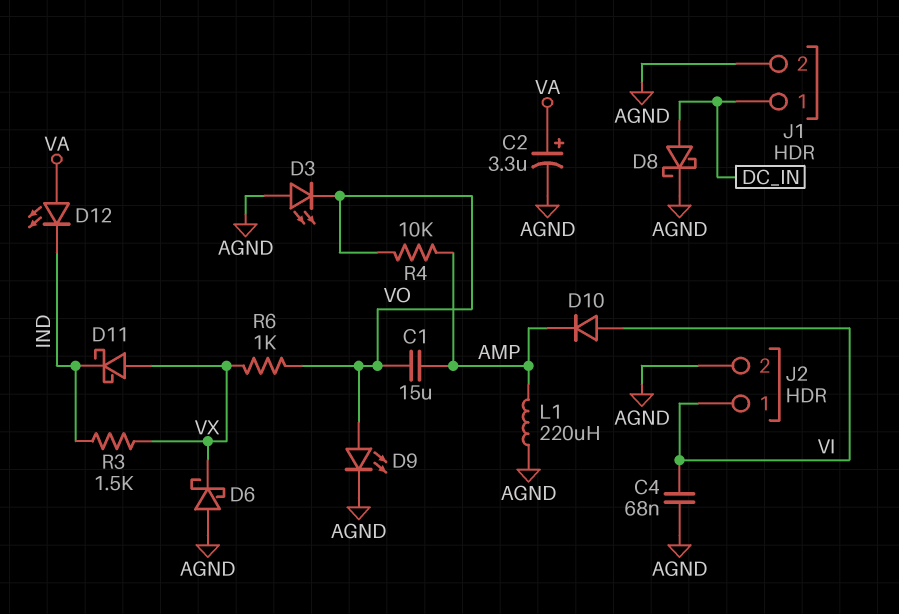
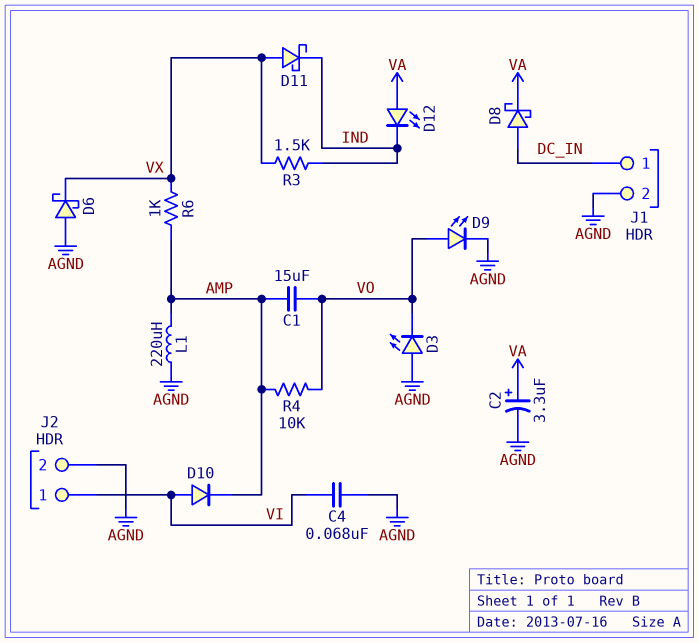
D8: schottky (A DC_IN, K AGND) -> schottky (A DC_IN, K VA)
R6: 1k (VO, VX) -> 1k (AMP, VX)

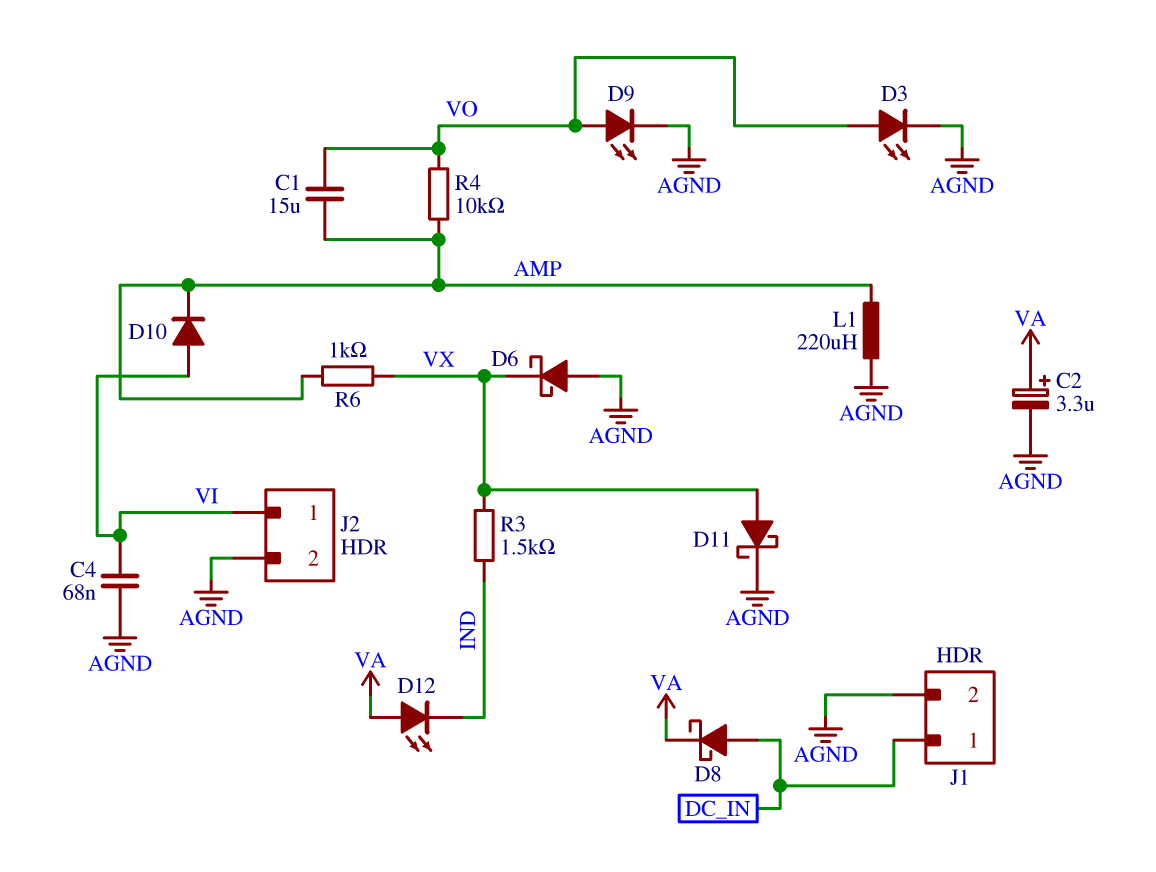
D3: LED (A AGND, K VO) -> LED (A VO, K AGND)
D11: schottky (A VX, K IND) -> schottky (A VX, K AGND)

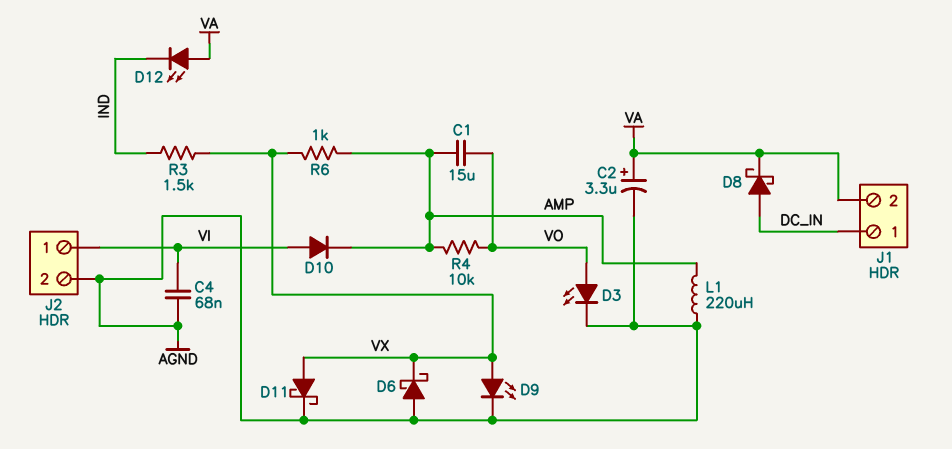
D9: LED (A VO, K AGND) -> LED (A VX, K AGND)
J1 pin 2: AGND -> VA

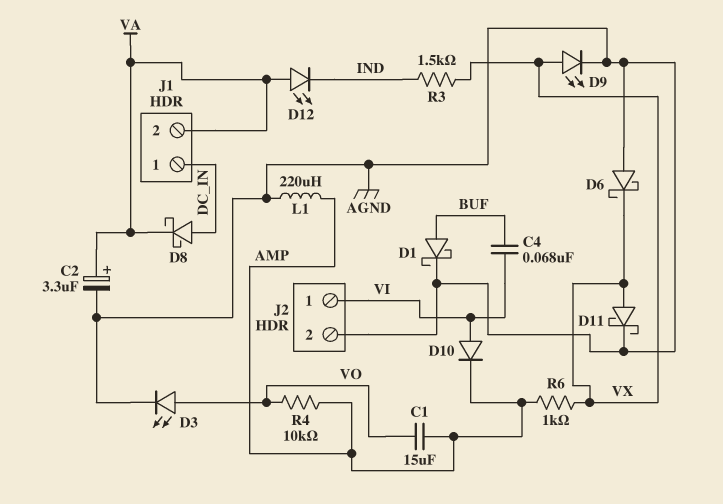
C4: 68nF (AGND, VI) -> 68nF (BUF, VI)
D1: none -> schottky (A BUF, K AGND)

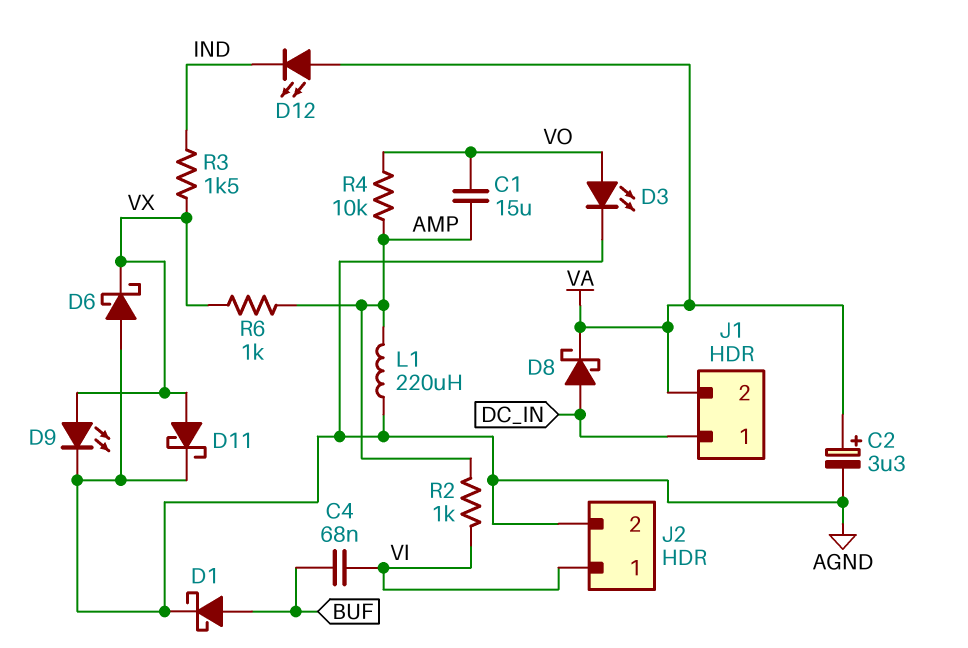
D10: diode (A VI, K AMP) -> none
R2: none -> 1k (AMP, VI)

